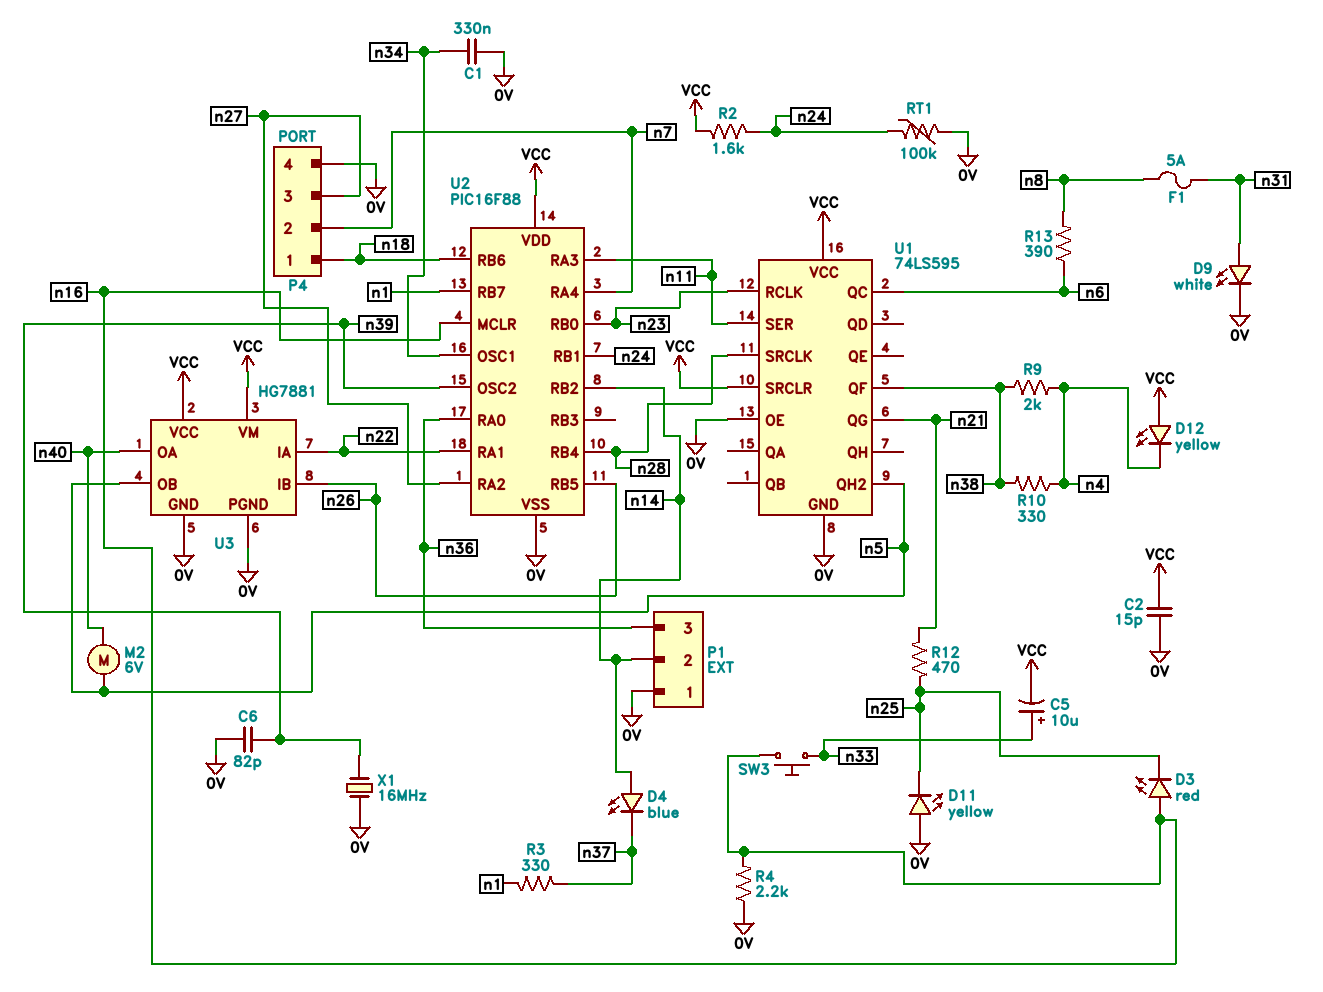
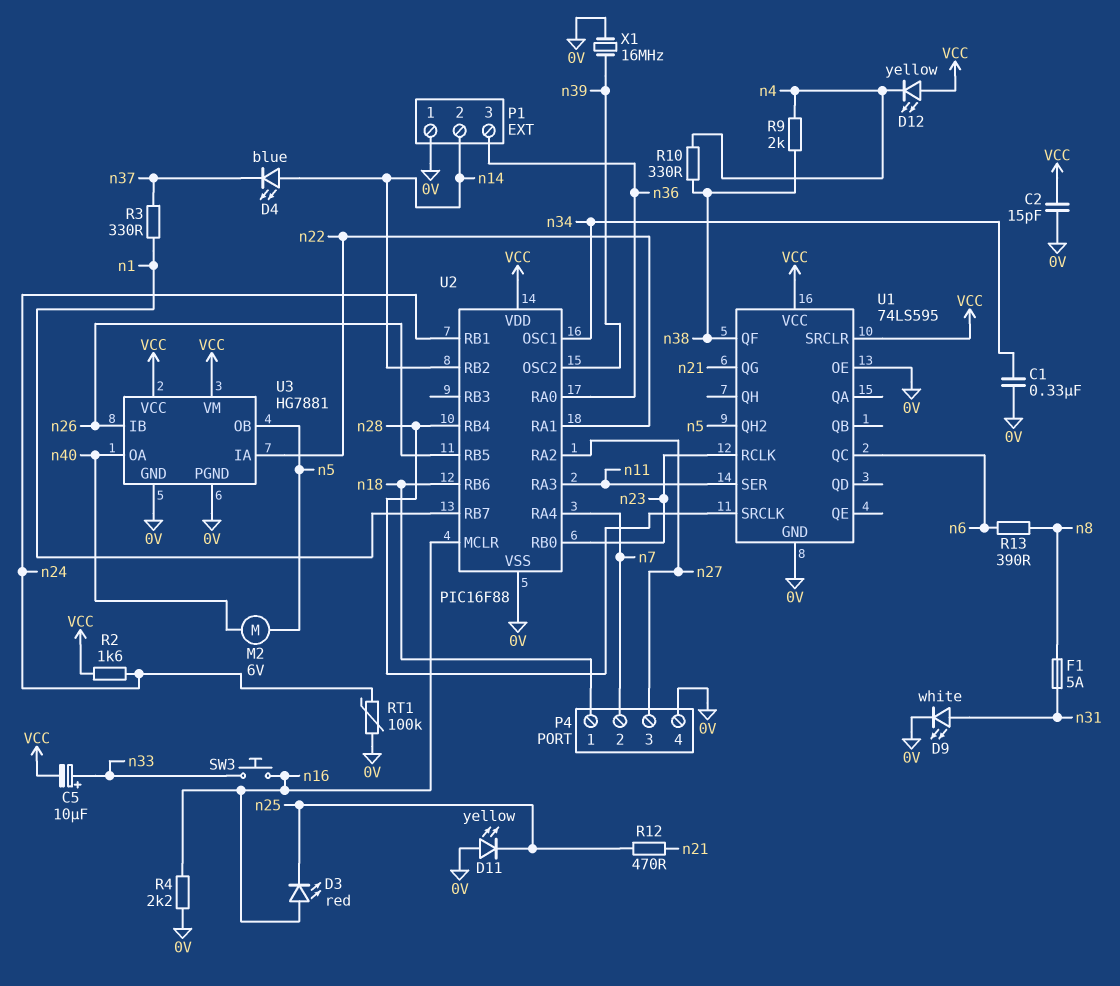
C6: 82pF (0V, n39) -> none

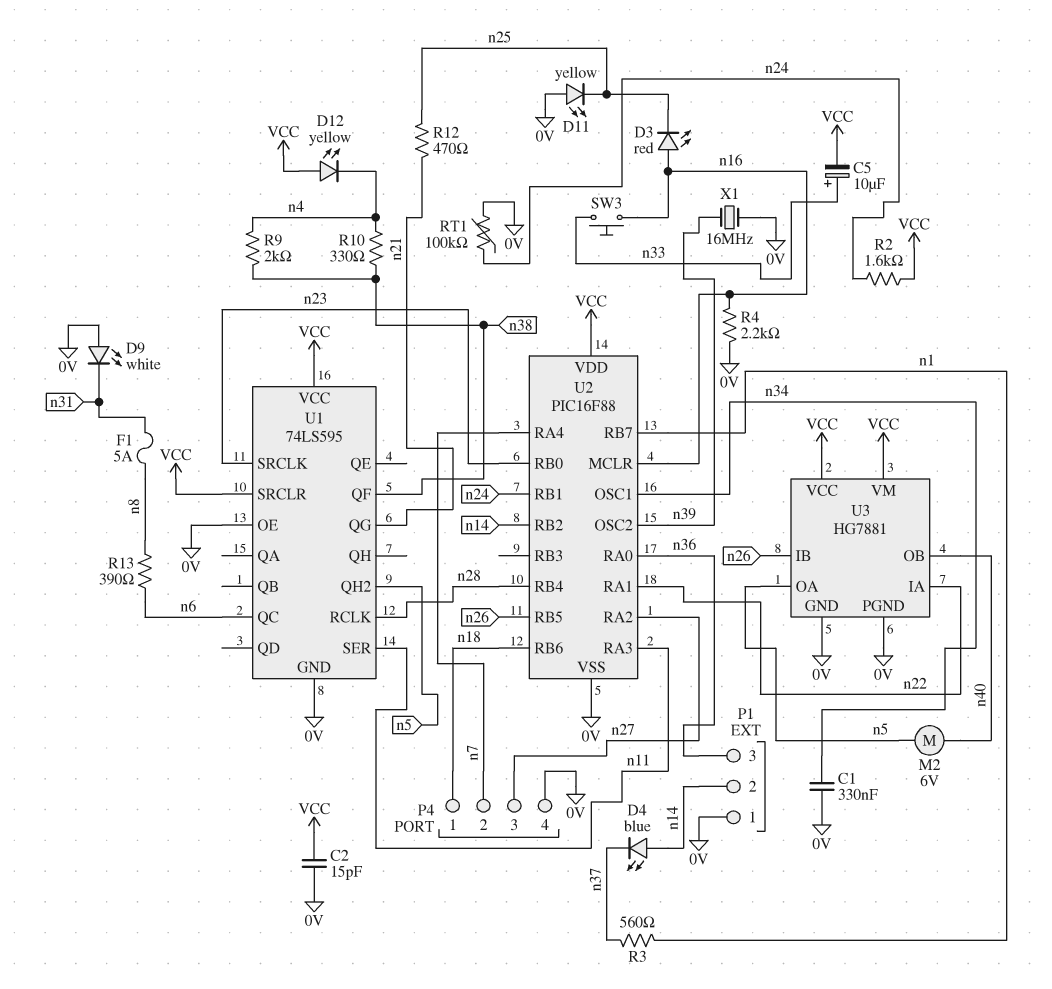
D9: LED white (A n31, K 0V) -> LED white (A 0V, K n31)
R3: 330 (n1, n37) -> 560 (n1, n37)
U1 pin RCLK: n23 -> n28
U1 pin SRCLK: n28 -> n23
U3 pin OA: n40 -> n5
U3 pin OB: n5 -> n40

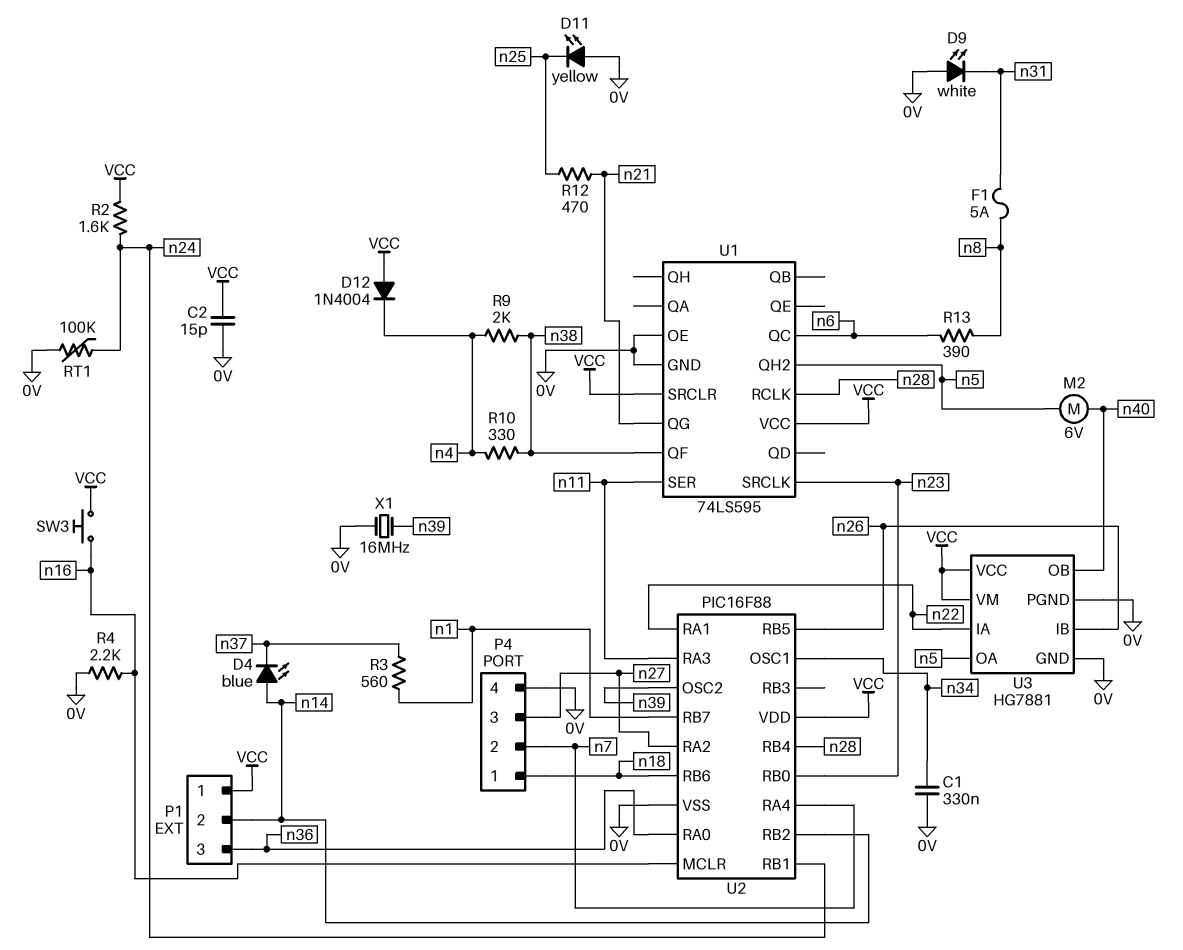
C5: 10uF (plus n33, minus VCC) -> none
D3: LED red (A n16, K n25) -> none
D12: LED yellow (A VCC, K n4) -> diode 1N4004 (A VCC, K n4)
P1 pin 1: 0V -> VCC
SW3: button (n16, n33) -> button (VCC, n16)

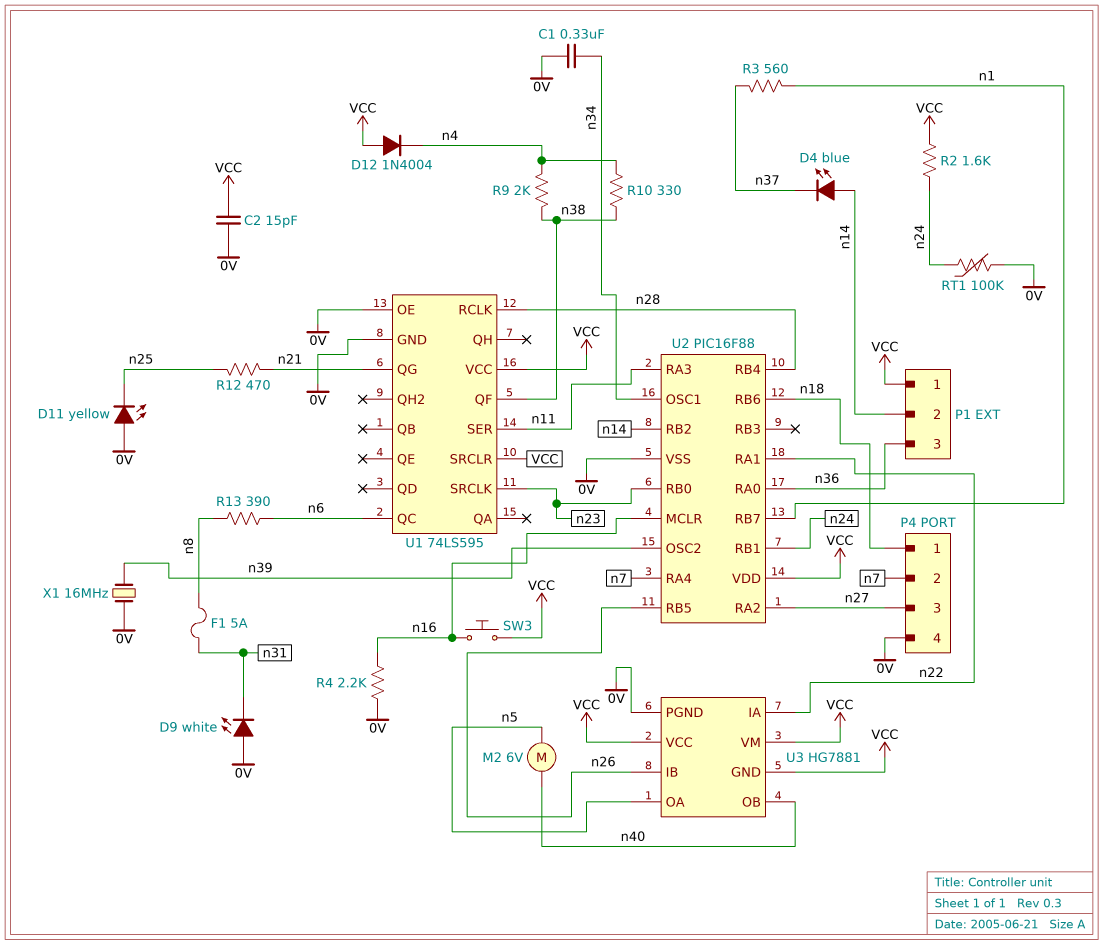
U1 pin QH2: n5 -> none
U3 pin GND: 0V -> VCC

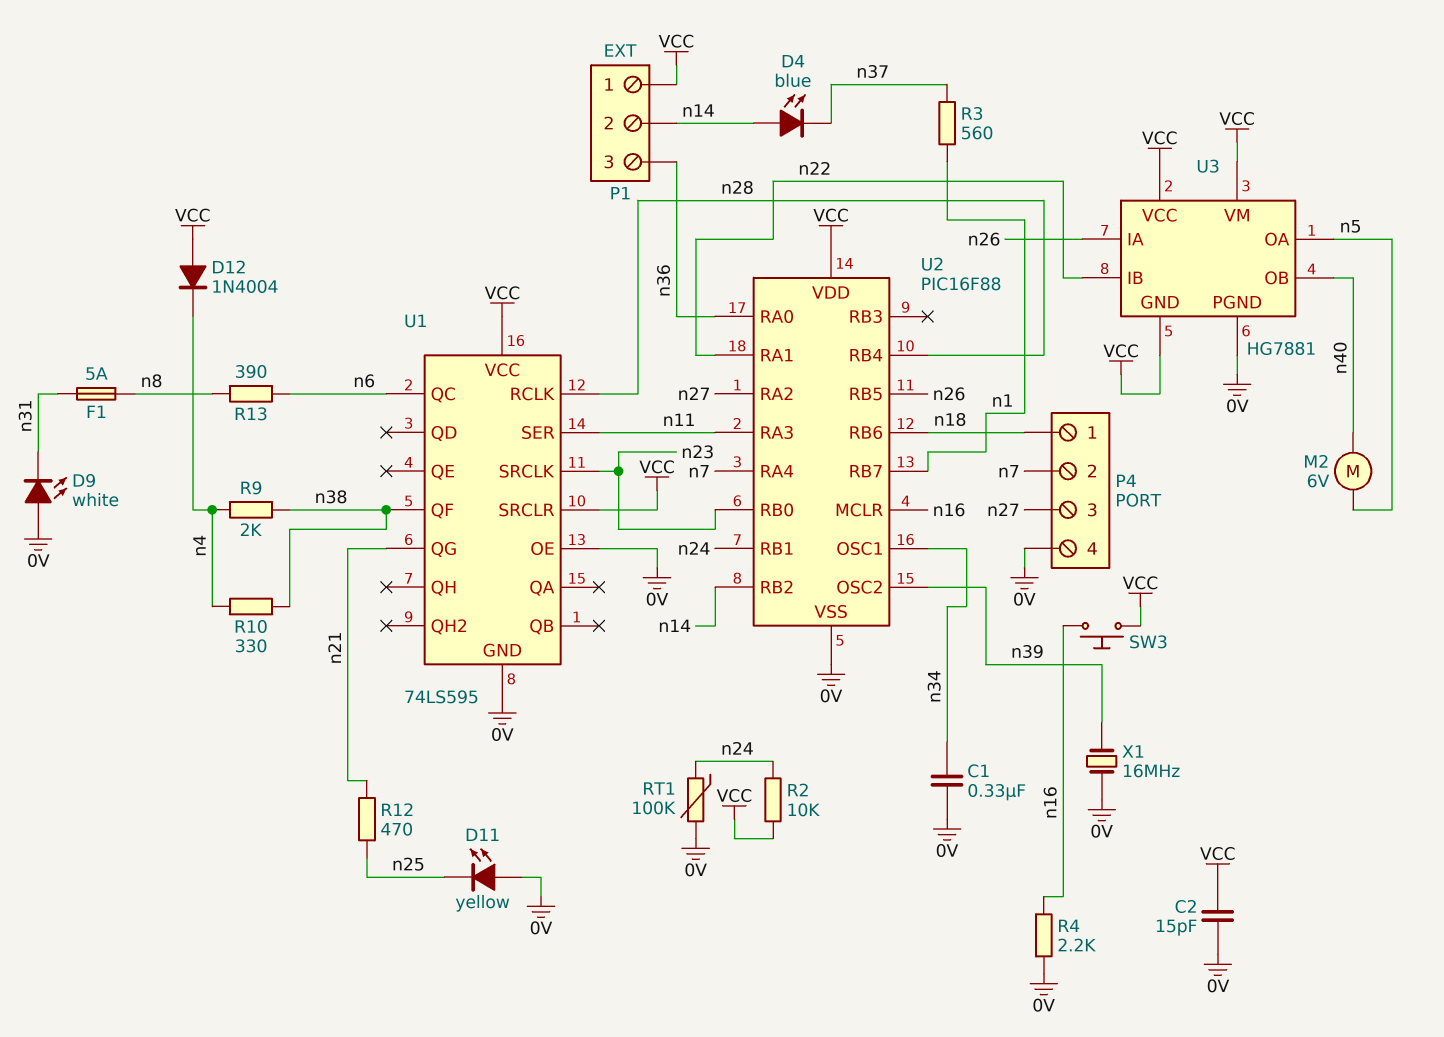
R2: 1.6k (VCC, n24) -> 10k (VCC, n24)
U3 pin IA: n22 -> n26
U3 pin IB: n26 -> n22

